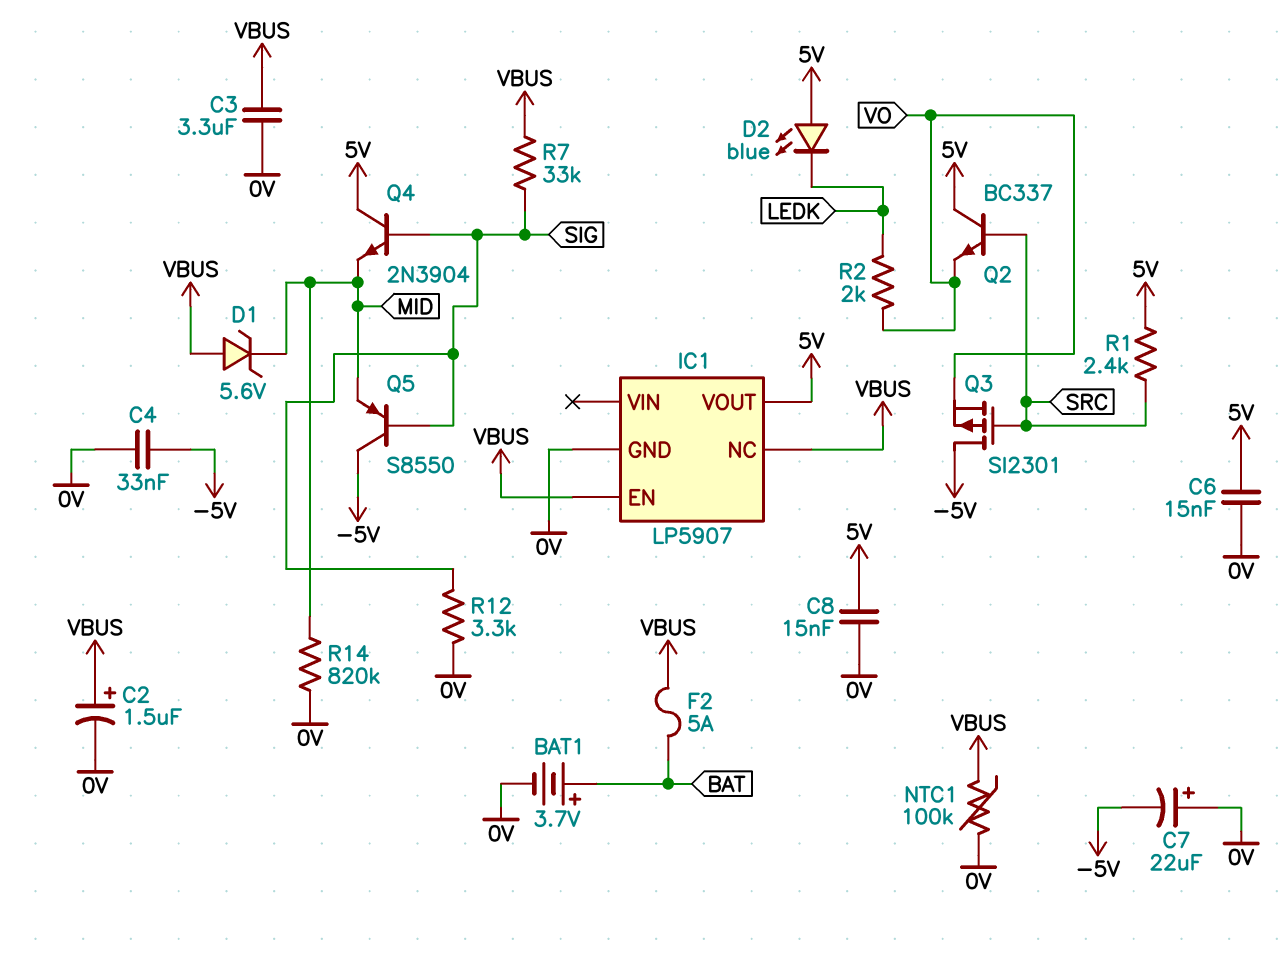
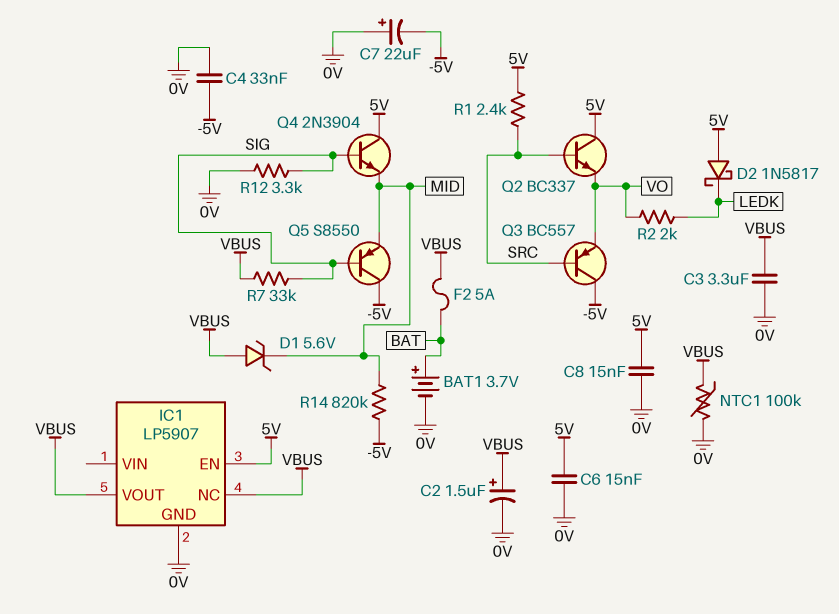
D2: LED blue (A 5V, K LEDK) -> schottky 1N5817 (A 5V, K LEDK)
IC1 pin EN: VBUS -> 5V
IC1 pin VOUT: 5V -> VBUS
Q3: PMOS SI2301 (G SRC, D -5V, S VO) -> PNP BC557 (B SRC, C -5V, E VO)
R14: 820k (0V, MID) -> 820k (-5V, MID)

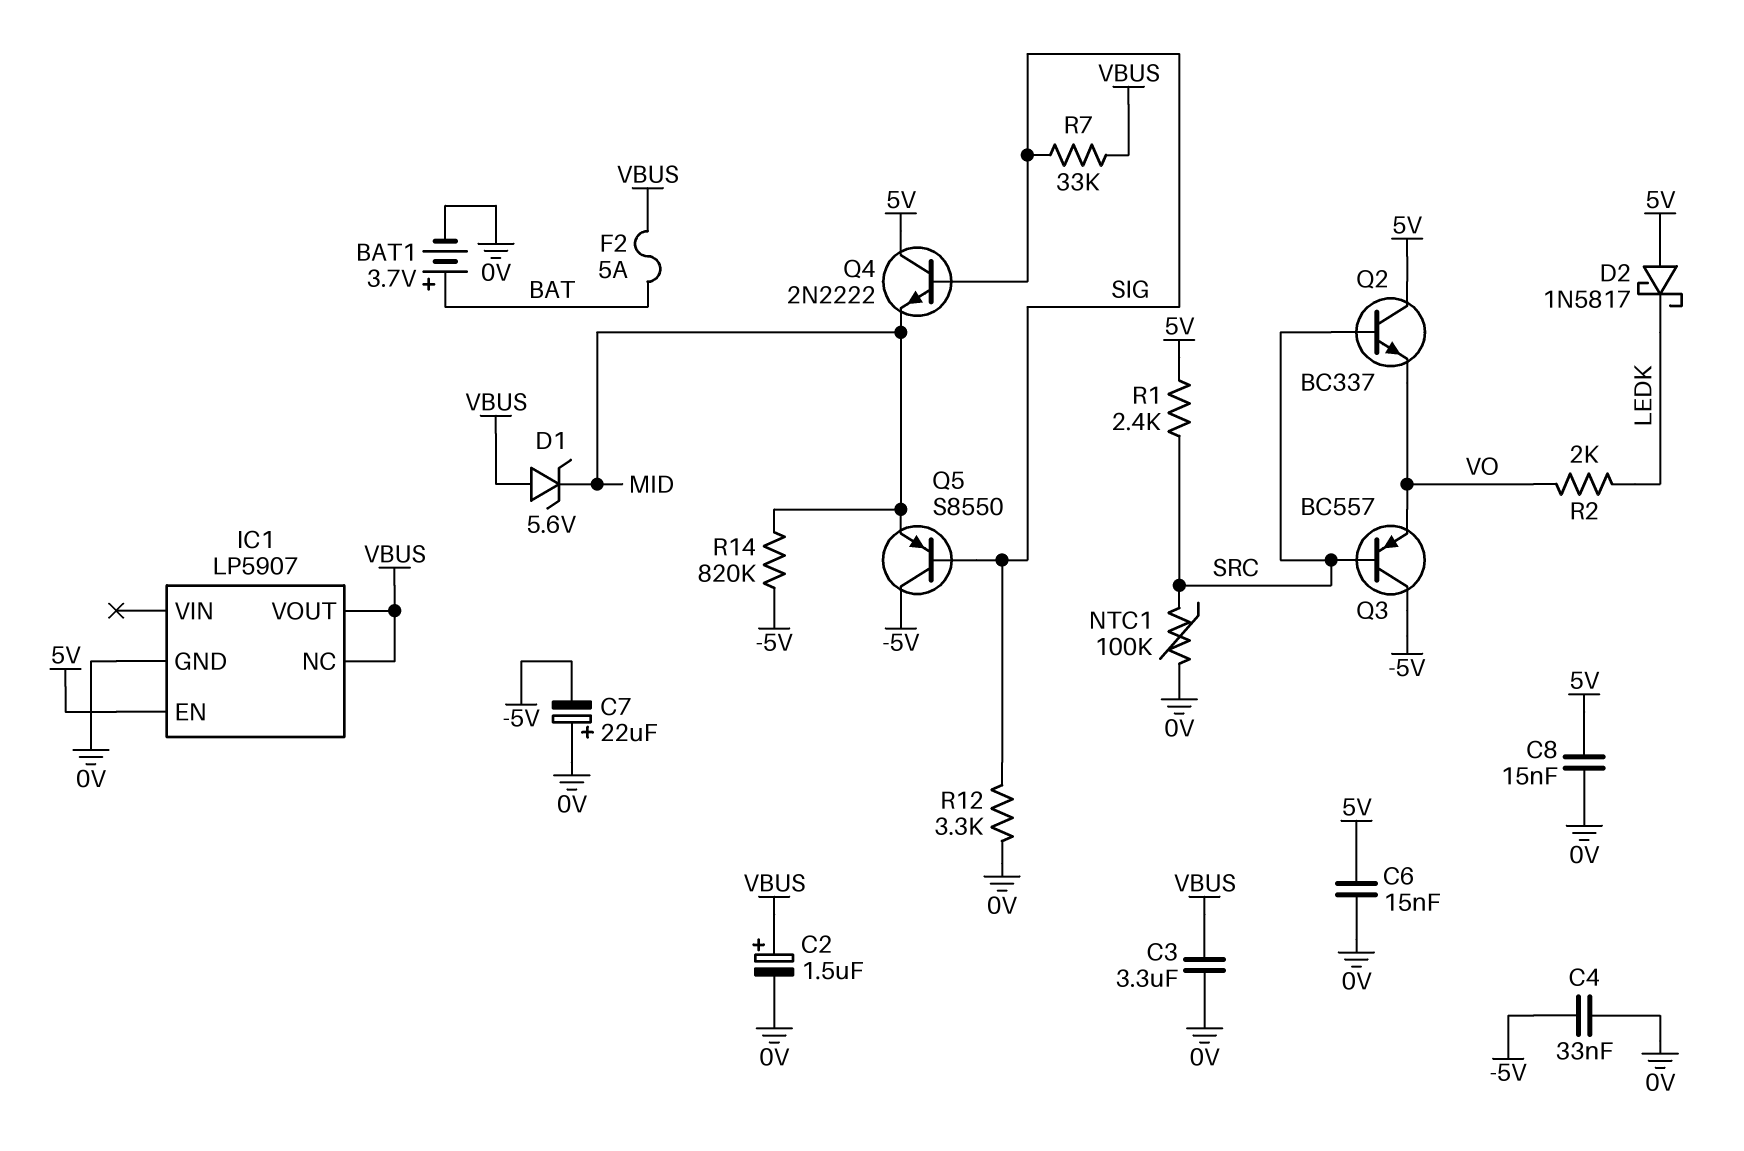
NTC1: 100k (0V, VBUS) -> 100k (0V, SRC)
Q4: NPN 2N3904 (B SIG, C 5V, E MID) -> NPN 2N2222 (B SIG, C 5V, E MID)

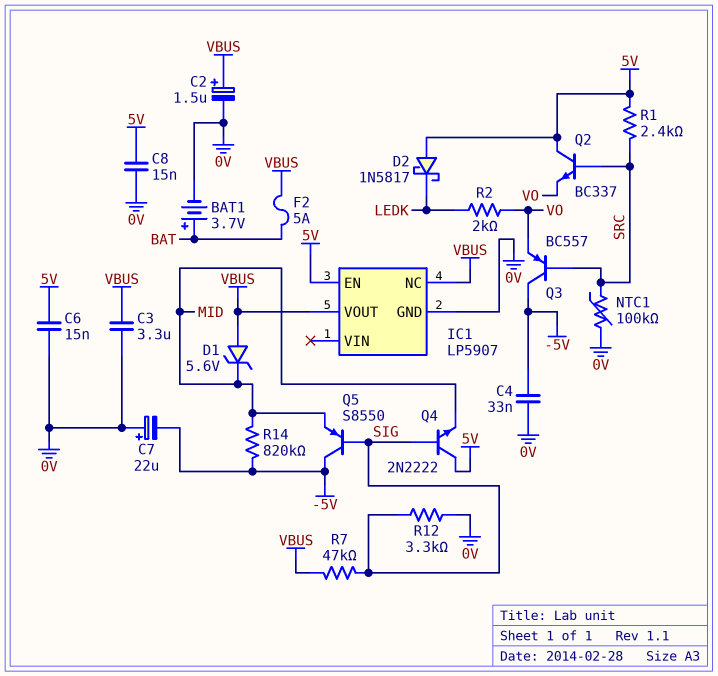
R7: 33k (SIG, VBUS) -> 47k (SIG, VBUS)

